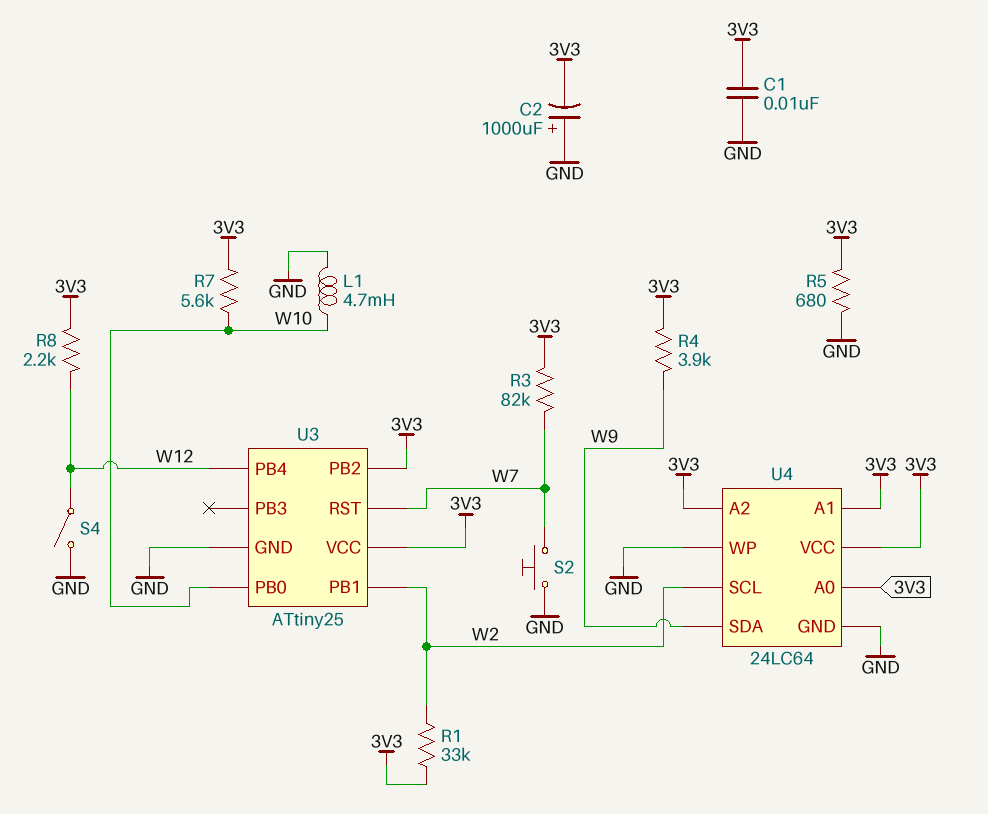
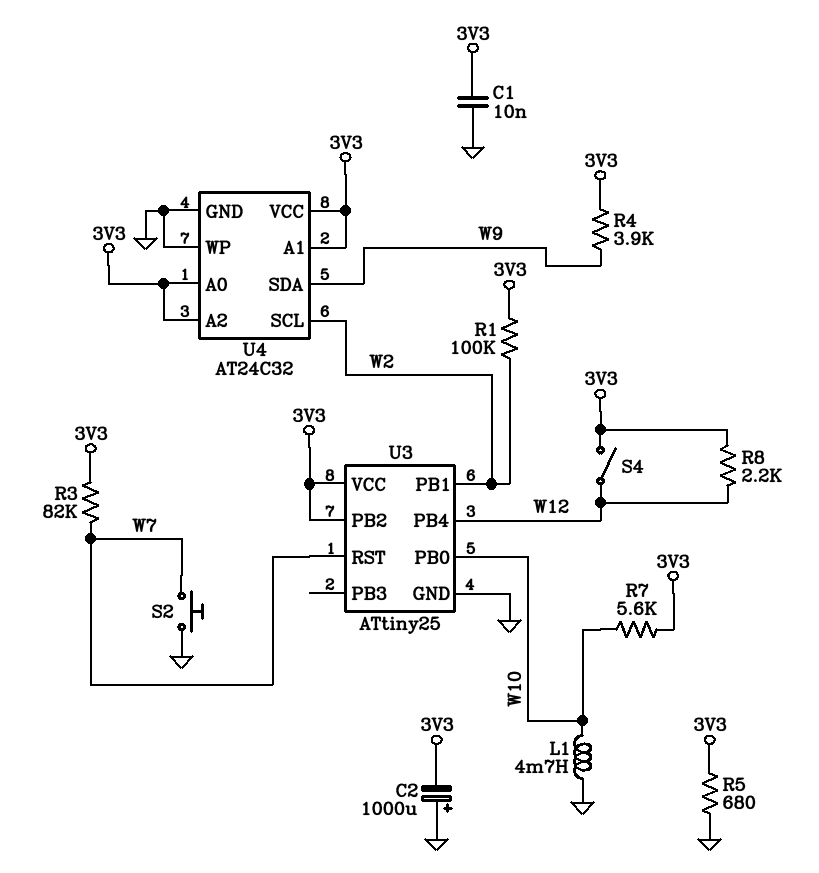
R1: 33k (3V3, W2) -> 100k (3V3, W2)
S4: switch (GND, W12) -> switch (3V3, W12)
U4: 24LC64 -> AT24C32

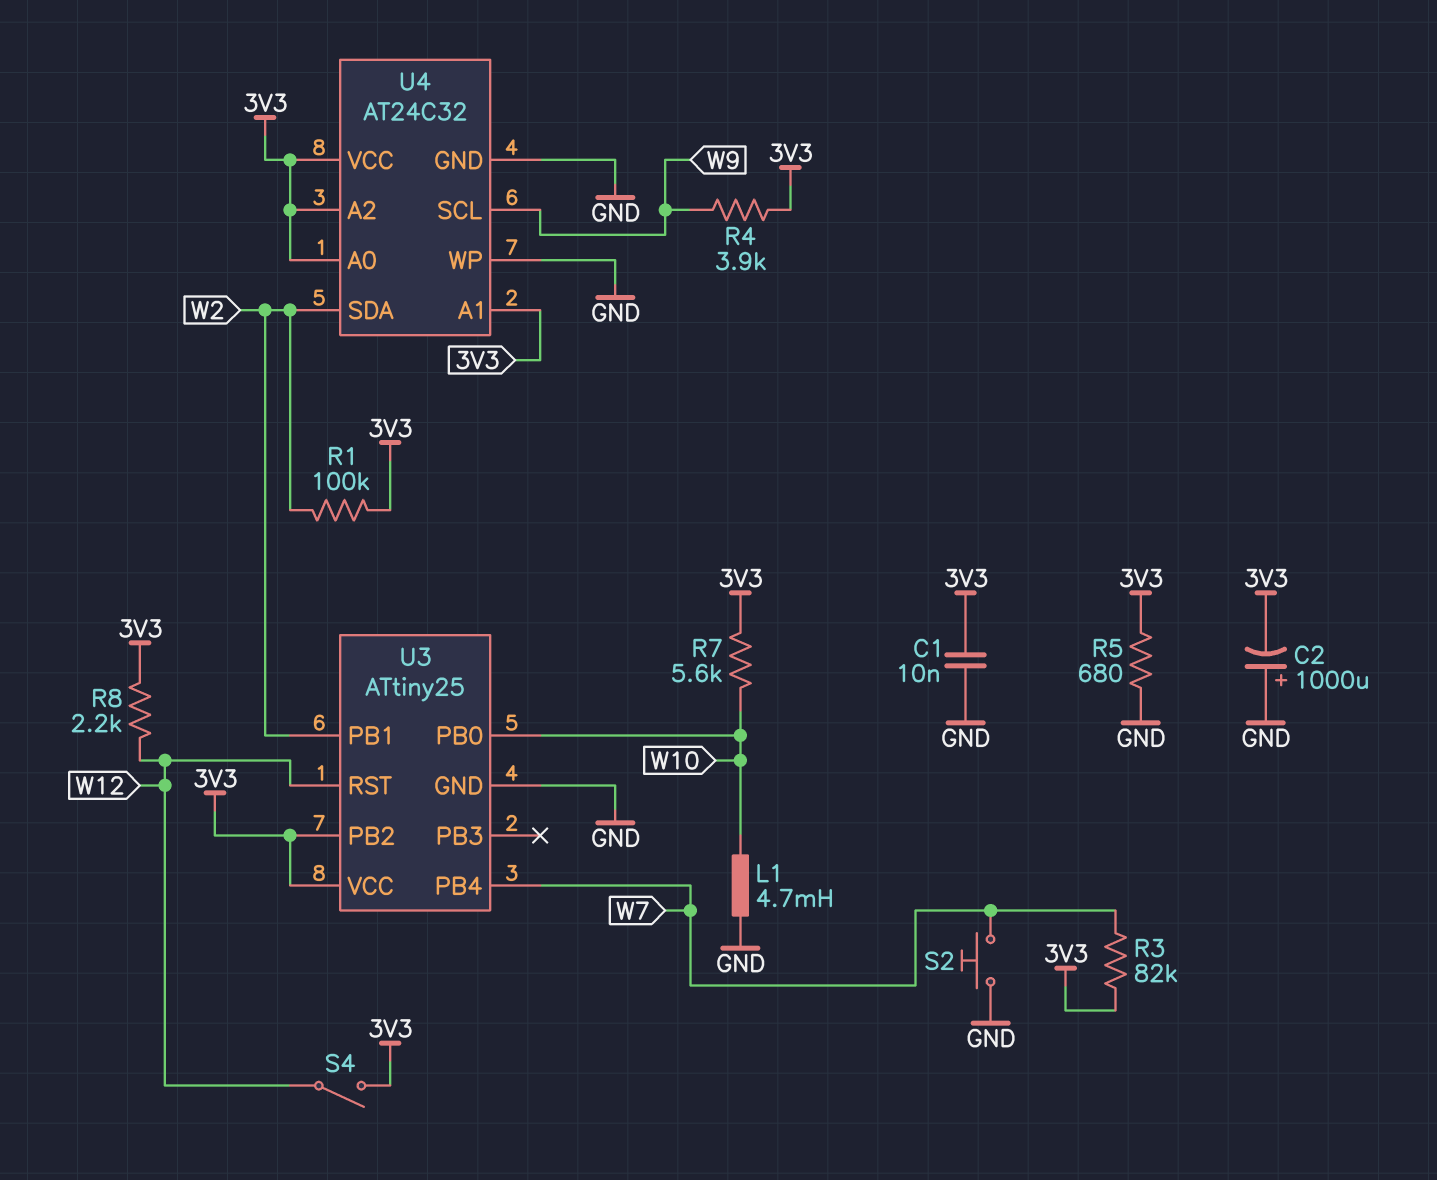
U3 pin PB4: W12 -> W7
U3 pin RST: W7 -> W12
U4 pin SCL: W2 -> W9
U4 pin SDA: W9 -> W2

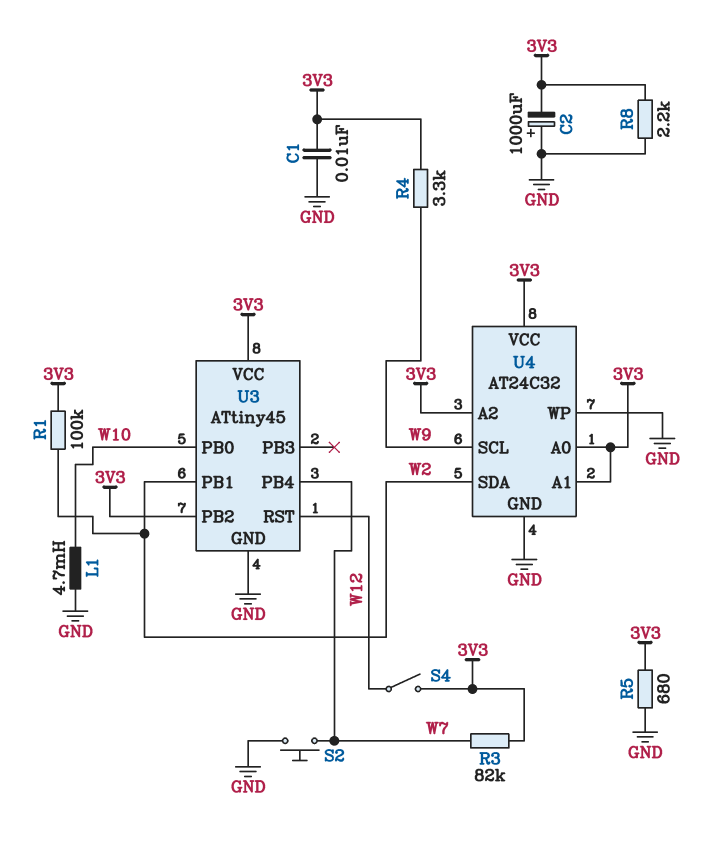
R4: 3.9k (3V3, W9) -> 3.3k (3V3, W9)
R7: 5.6k (3V3, W10) -> none
R8: 2.2k (3V3, W12) -> 2.2k (3V3, GND)
U3: ATtiny25 -> ATtiny45

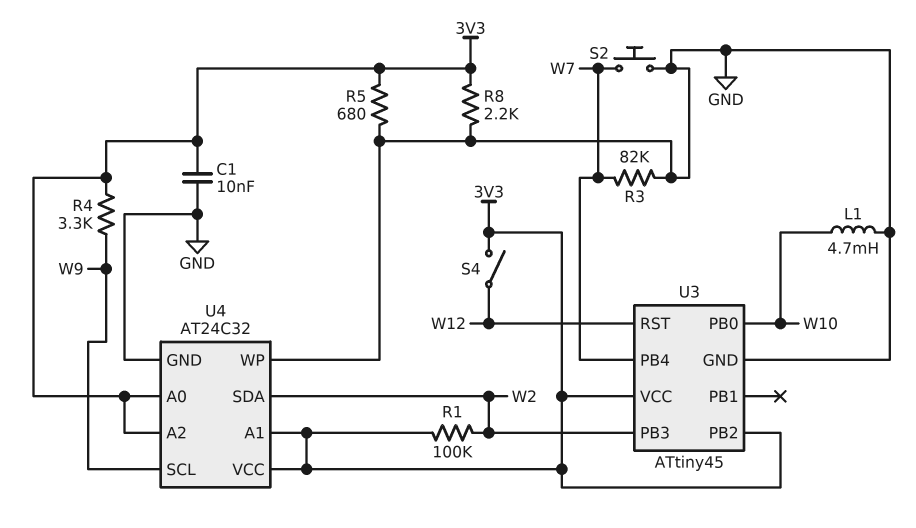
C2: 1000uF (plus GND, minus 3V3) -> none
R3: 82k (3V3, W7) -> 82k (GND, W7)
U3 pin PB1: W2 -> none
U3 pin PB3: none -> W2

